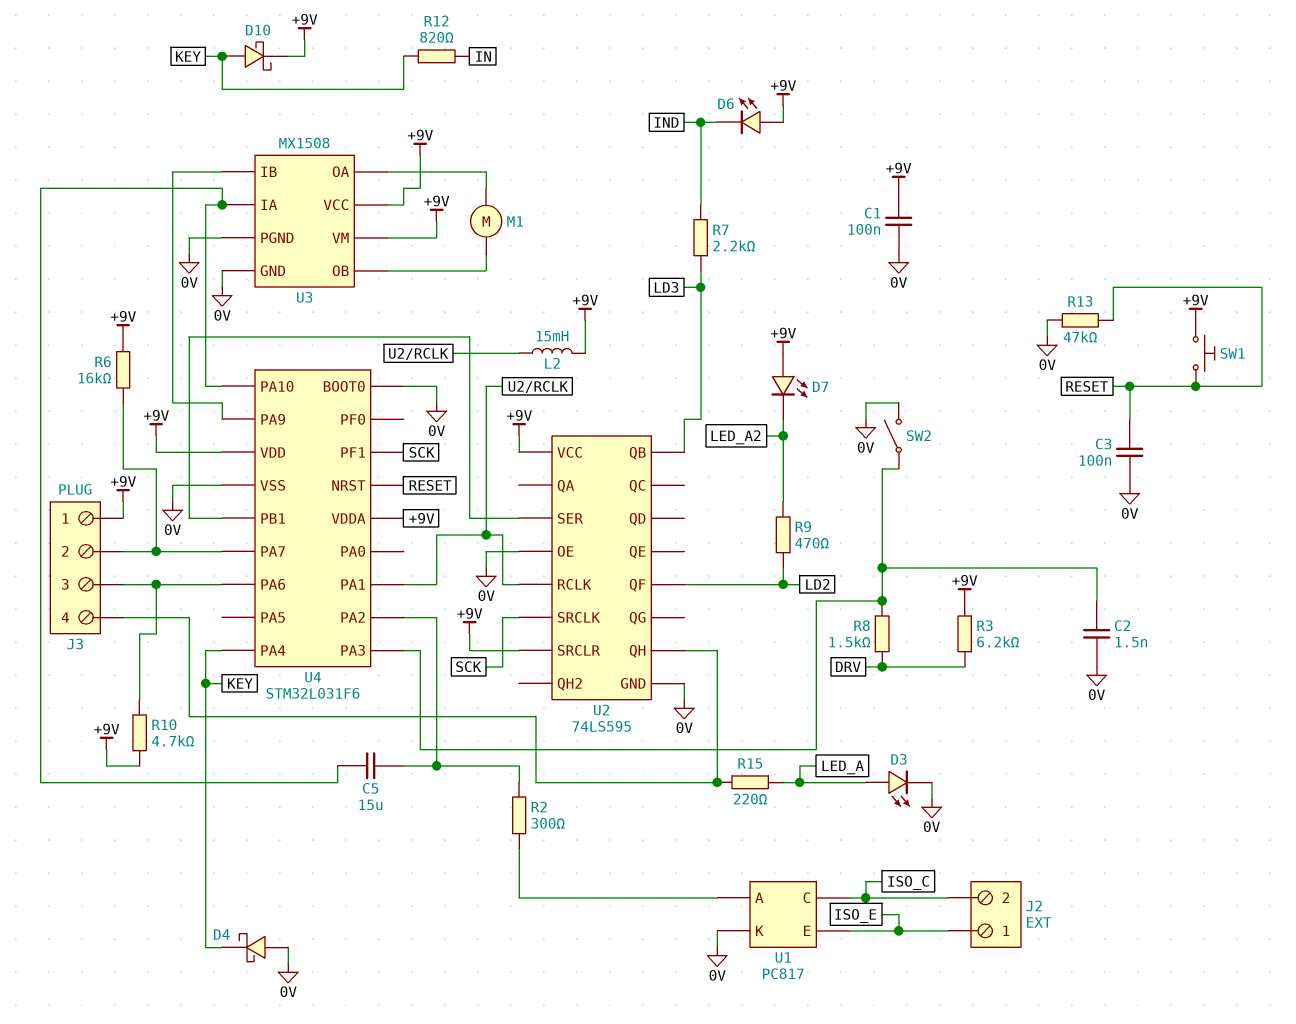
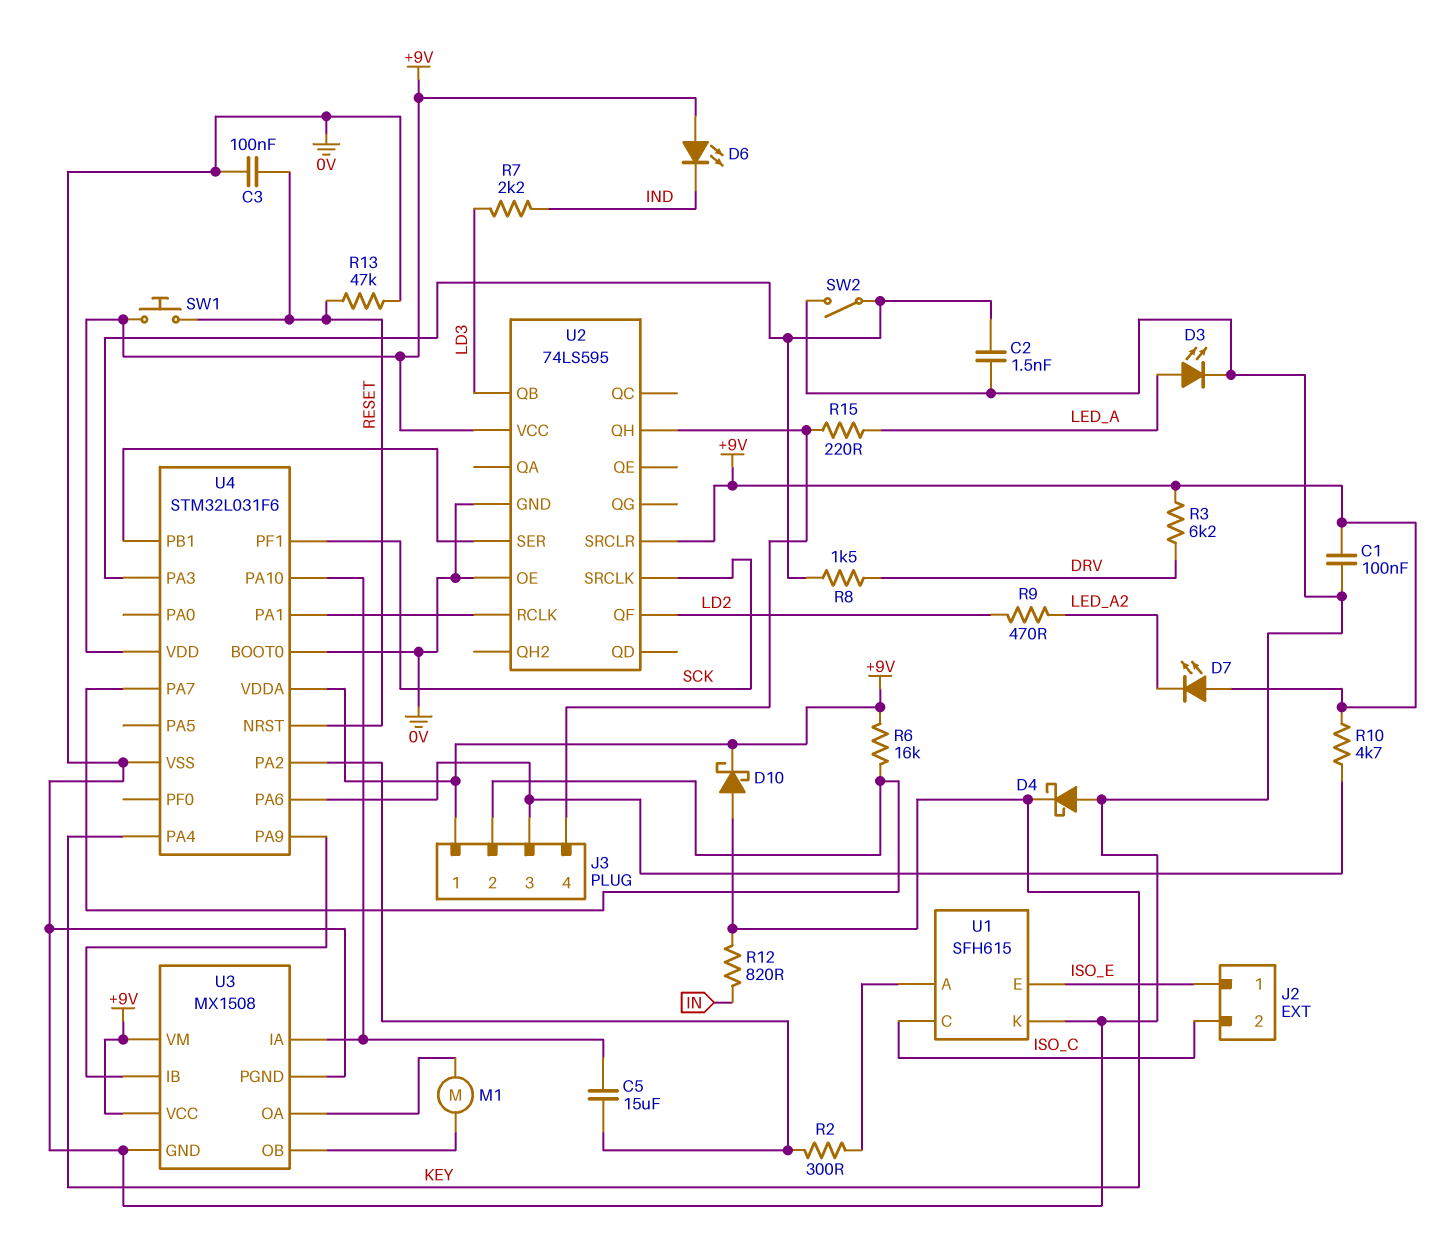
L2: 15mH (+9V, U2/RCLK) -> none
U1: PC817 -> SFH615

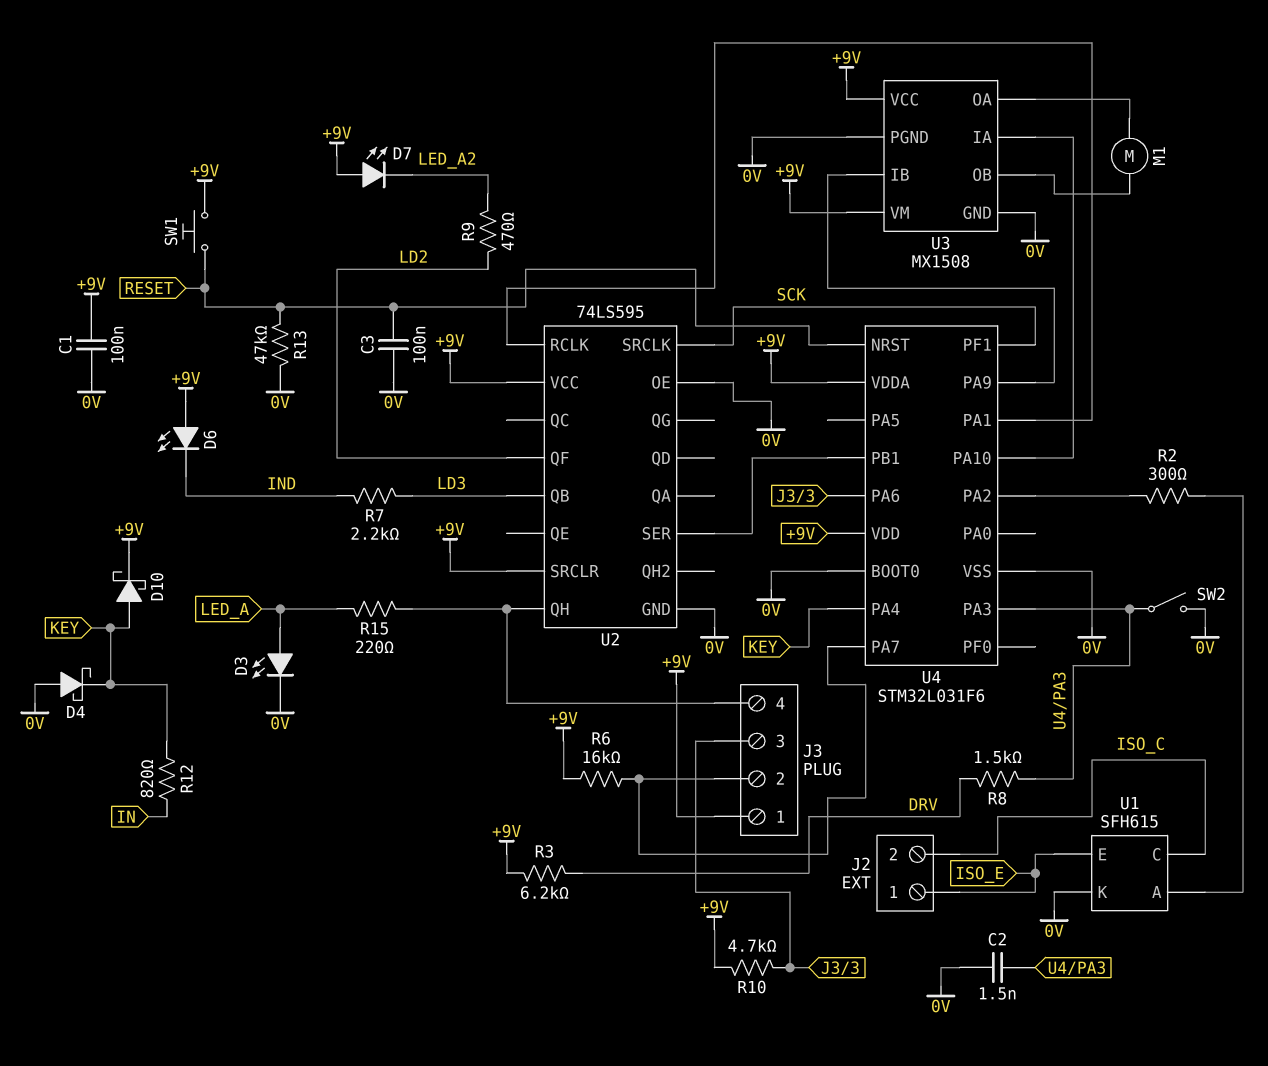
C5: 15uF (U3/IA, U4/PA2) -> none

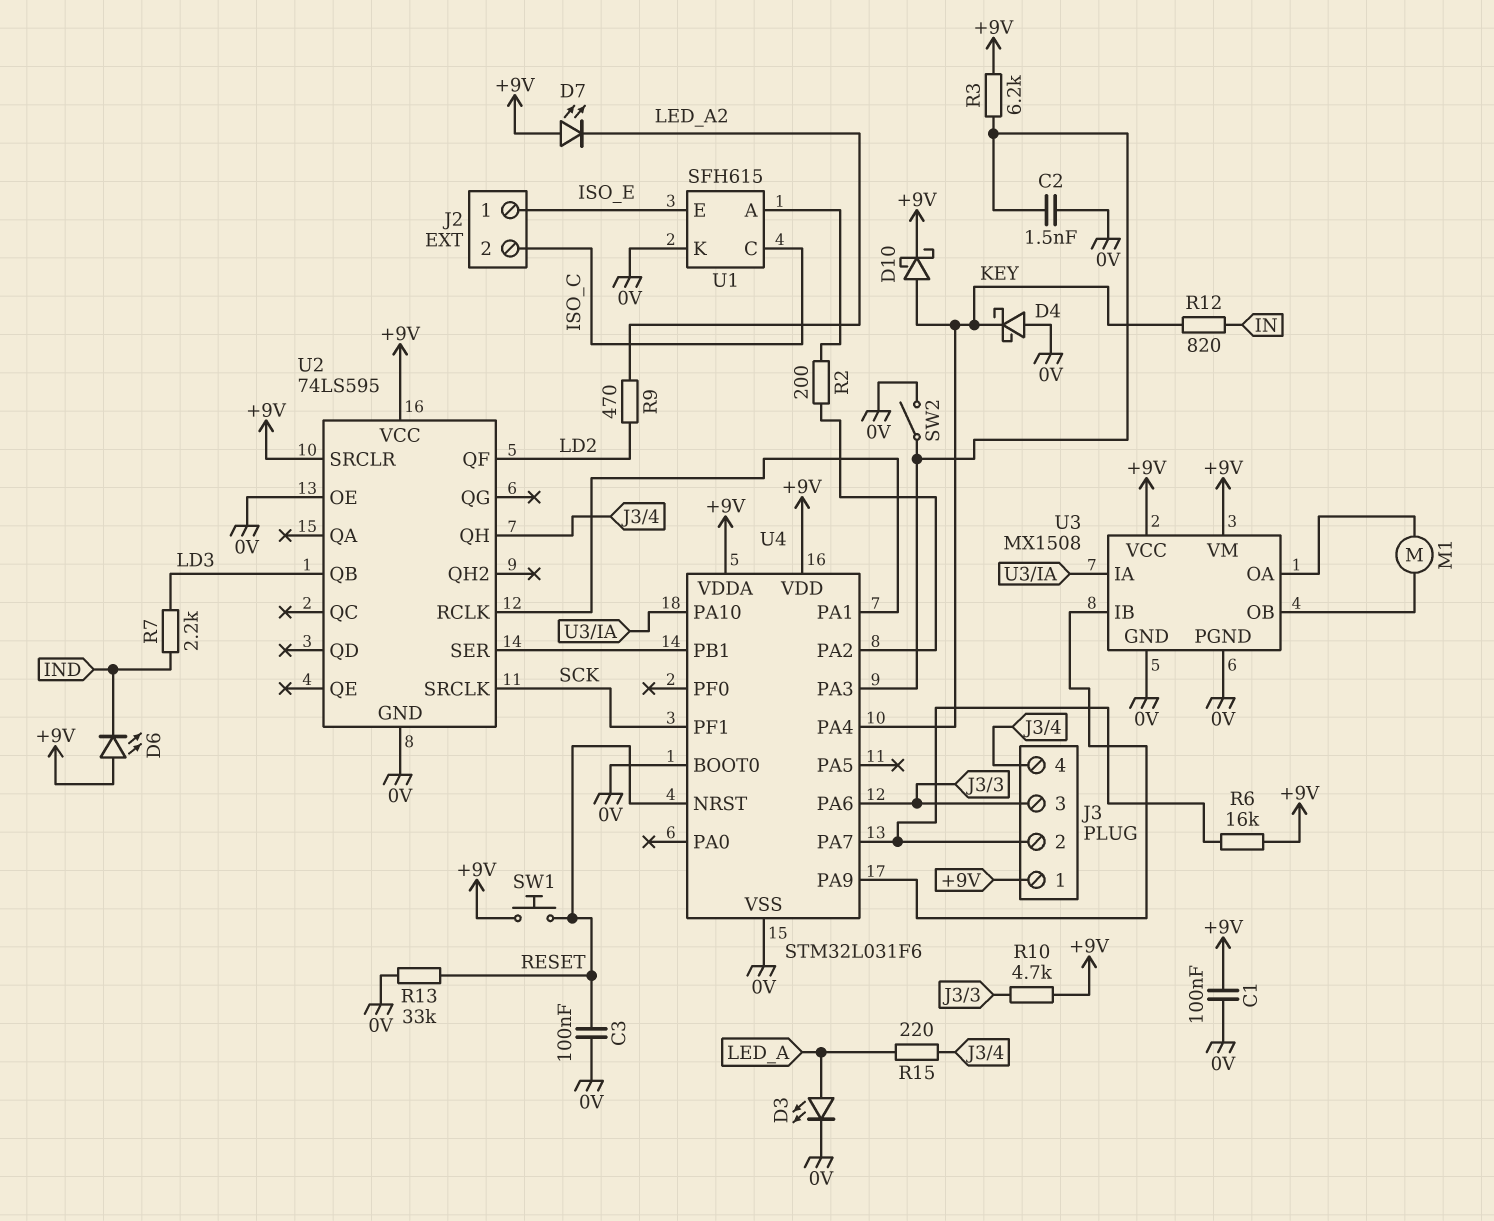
R2: 300 (U1/A, U4/PA2) -> 200 (U1/A, U4/PA2)
R3: 6.2k (+9V, DRV) -> 6.2k (+9V, U4/PA3)
R8: 1.5k (DRV, U4/PA3) -> none
R13: 47k (0V, RESET) -> 33k (0V, RESET)

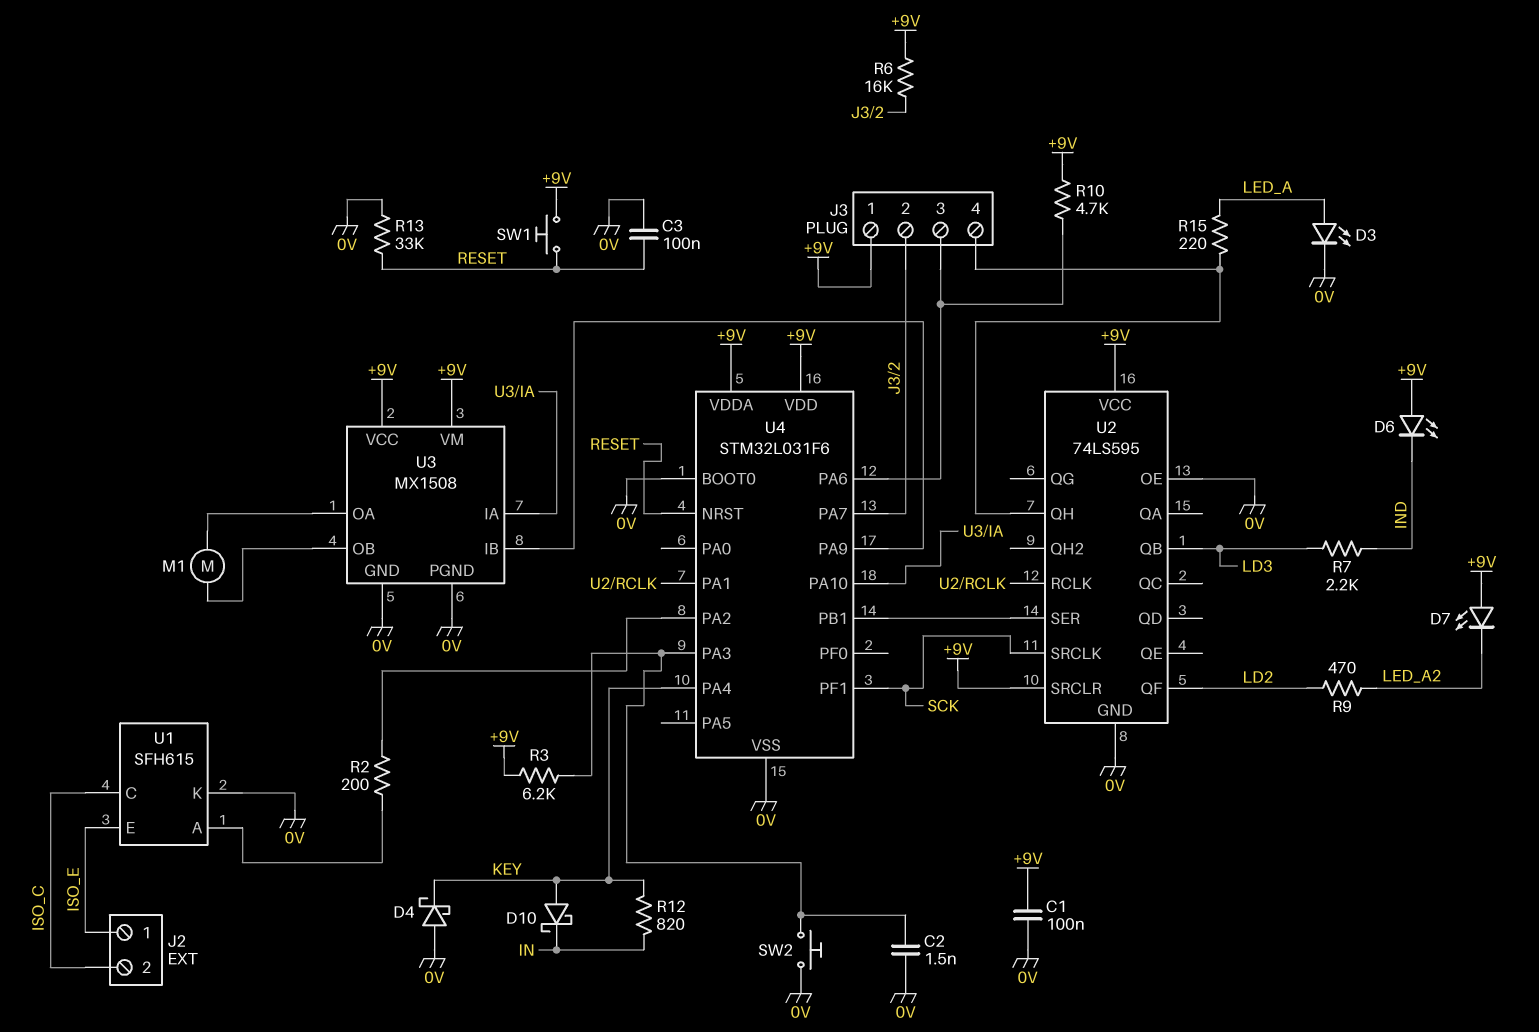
D10: schottky (A KEY, K +9V) -> schottky (A KEY, K IN)
SW2: switch (0V, U4/PA3) -> button (0V, U4/PA3)

